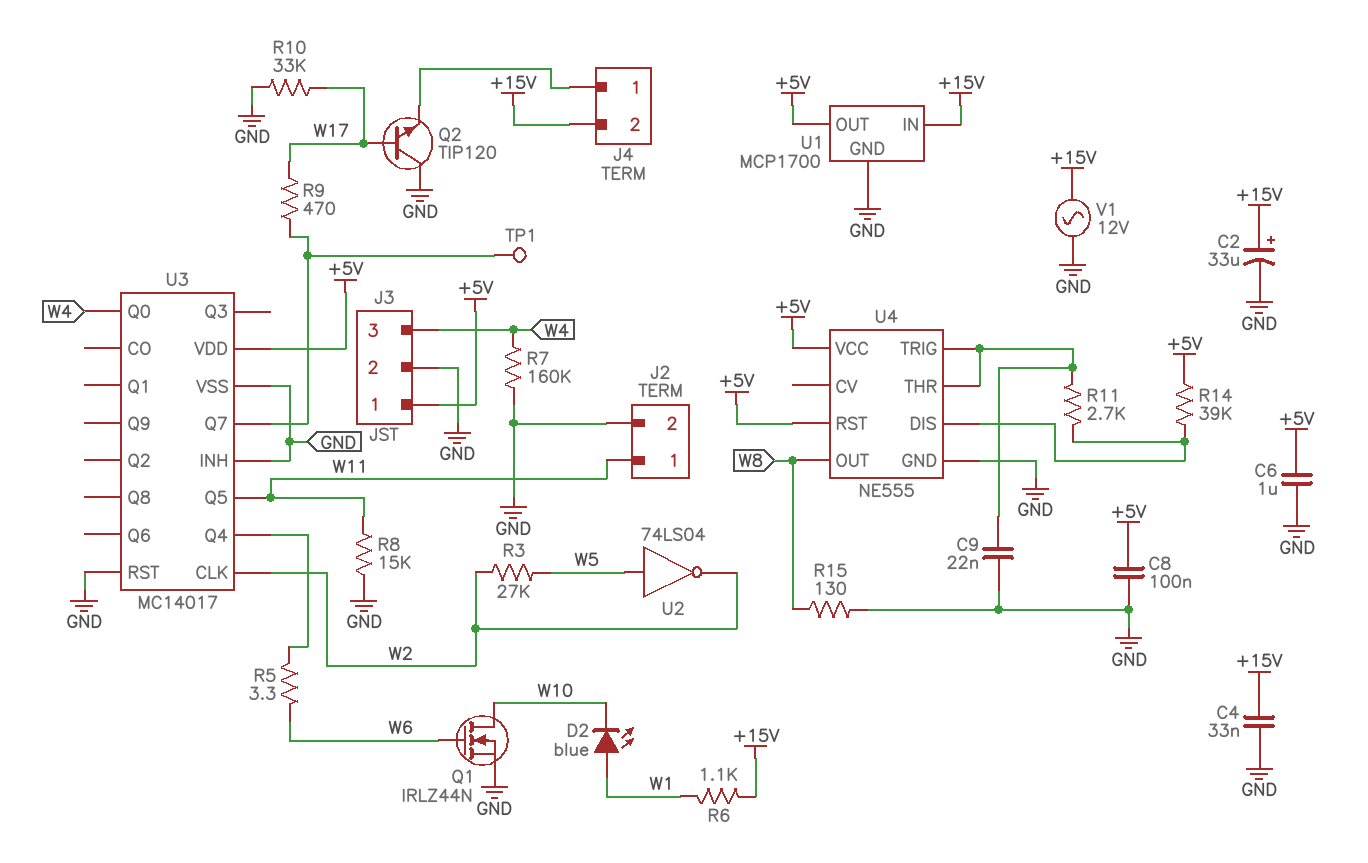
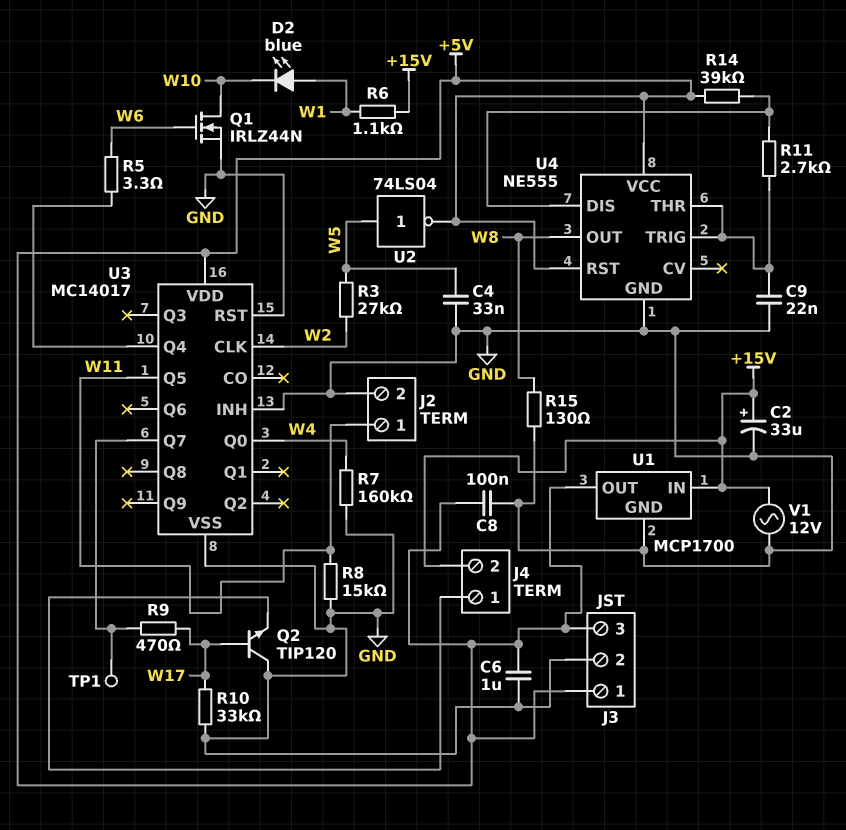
C4: 33nF (+15V, GND) -> 33nF (GND, W5)
J3 pin 3: W4 -> +5V
U2: NOT 74LS04 (in W5, out W2) -> NOT 74LS04 (in W5, out +5V)

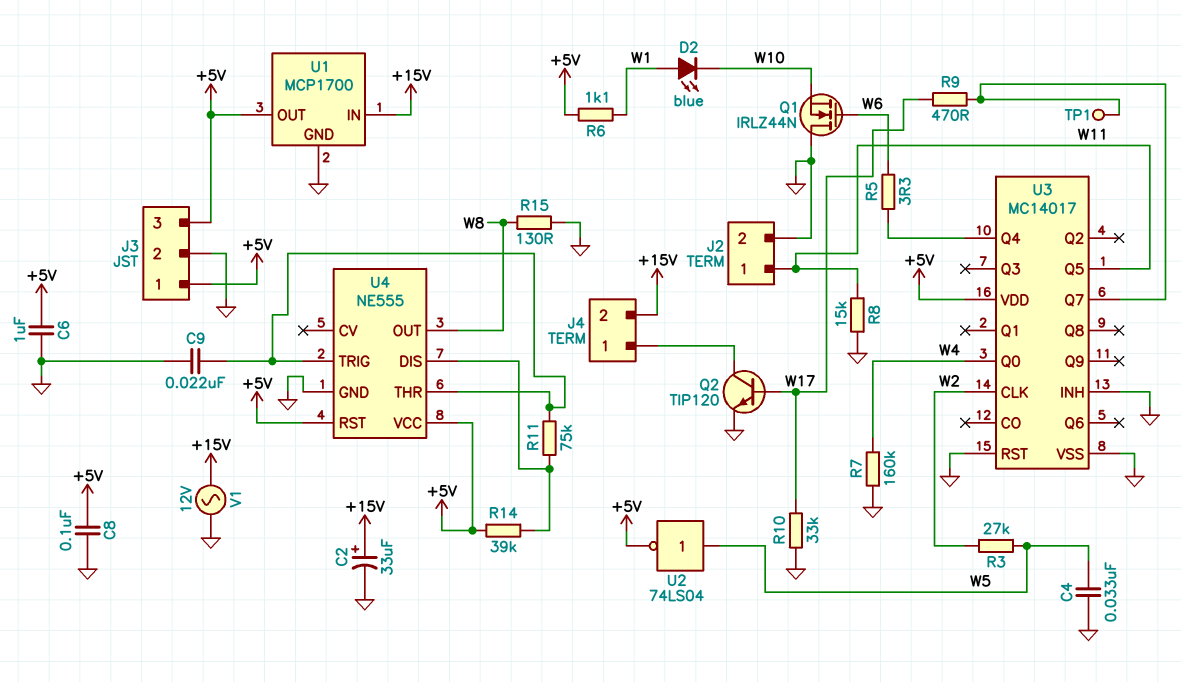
Q1: NMOS IRLZ44N (G W6, D W10, S GND) -> NMOS IRLZ44N (G W6, D GND, S W10)
Q2: NPN TIP120 (B W17, C GND, E J4/1) -> NPN TIP120 (B W17, C J4/1, E GND)
R6: 1.1k (+15V, W1) -> 1.1k (+5V, W1)
R11: 2.7k (U4/DIS, U4/THR) -> 75k (U4/DIS, U4/THR)

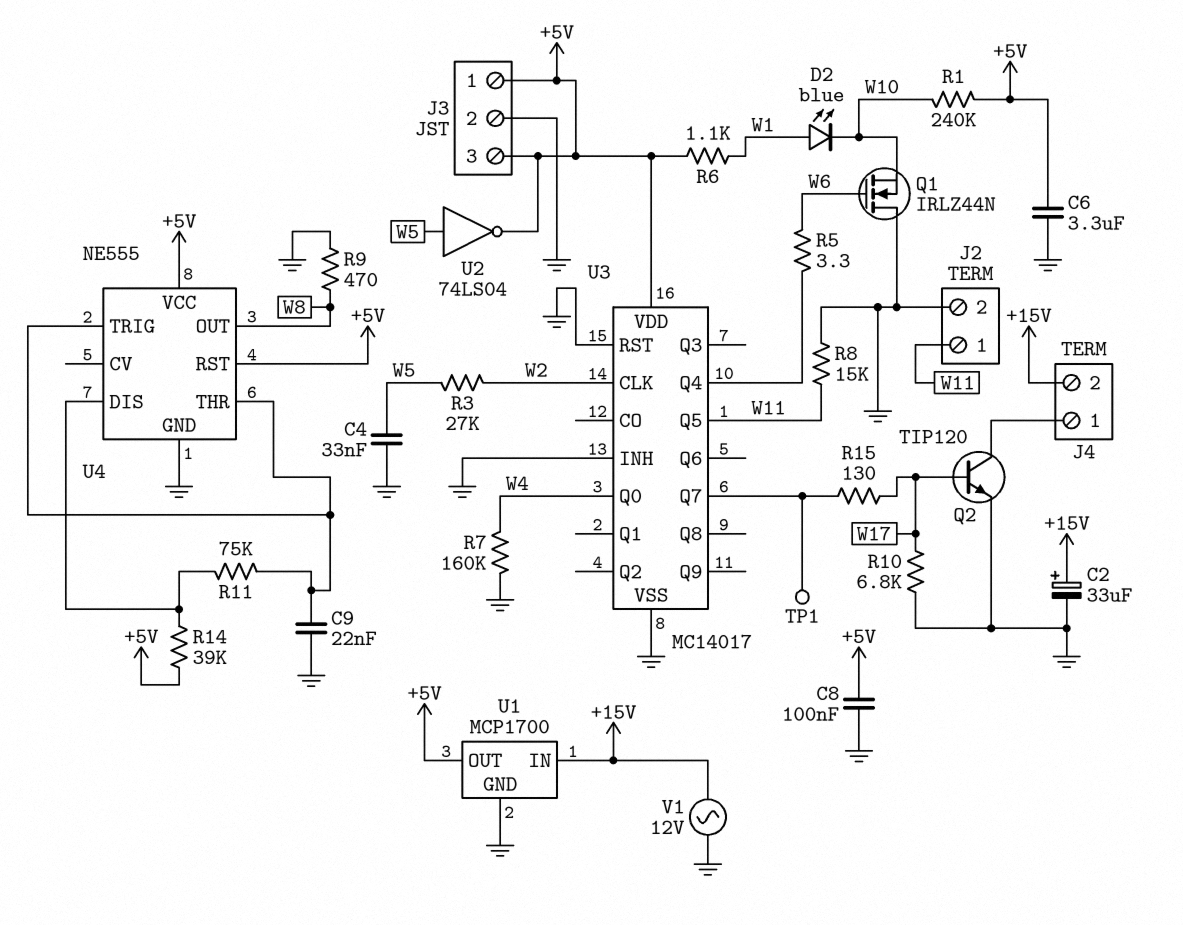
C6: 1uF (+5V, GND) -> 3.3uF (+5V, GND)
R1: none -> 240k (+5V, W10)
R9: 470 (U3/Q7, W17) -> 470 (GND, W8)
R10: 33k (GND, W17) -> 6.8k (GND, W17)
R15: 130 (GND, W8) -> 130 (U3/Q7, W17)

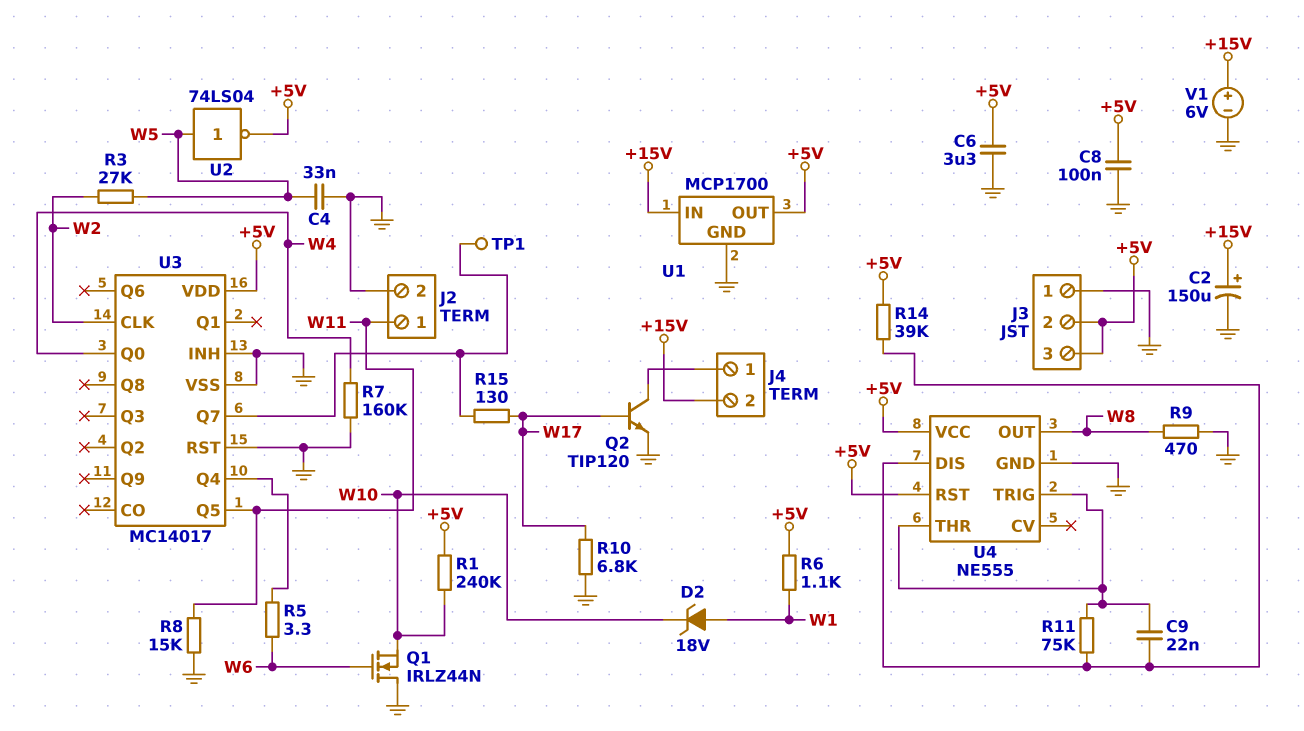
C2: 33uF (plus +15V, minus GND) -> 150uF (plus +15V, minus GND)
C9: 22nF (GND, U4/THR) -> 22nF (U4/DIS, U4/THR)
D2: LED blue (A W1, K W10) -> zener 18V (A W1, K W10)
J3 pin 1: +5V -> GND
J3 pin 2: GND -> +5V
V1: AC 12V (+15V, GND) -> 6V (plus +15V, minus GND)

